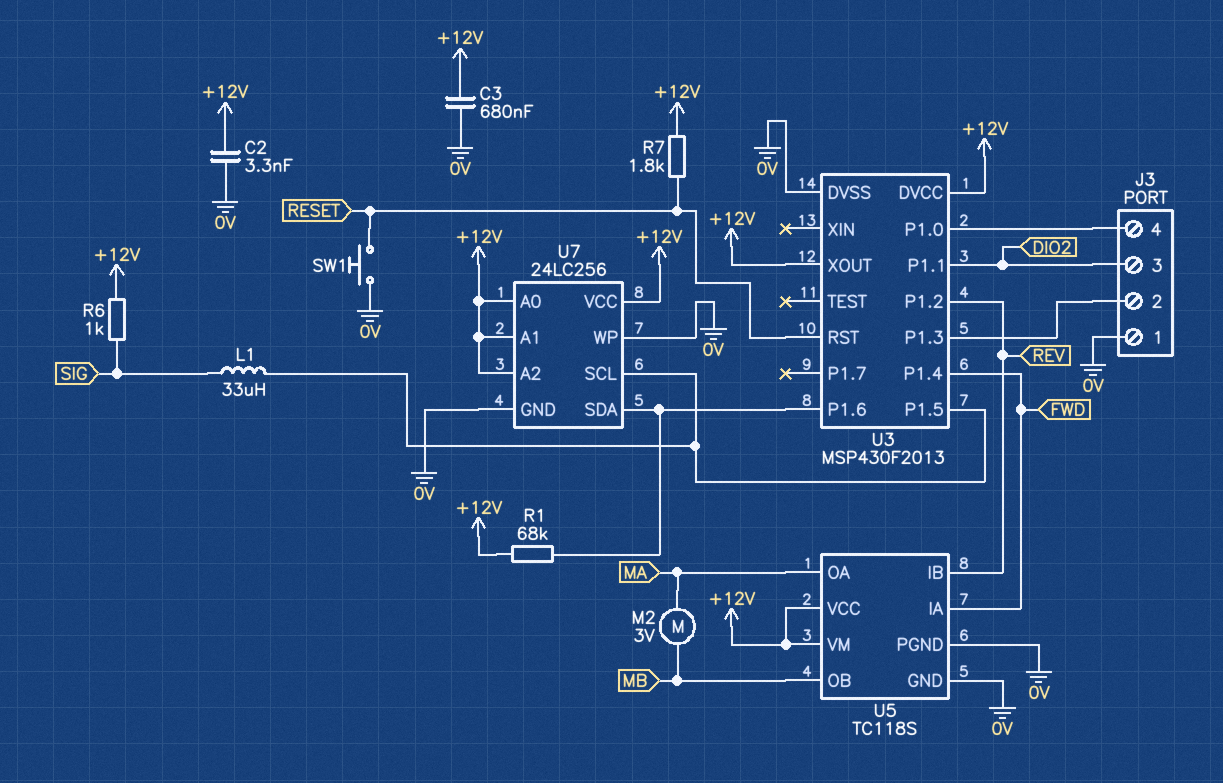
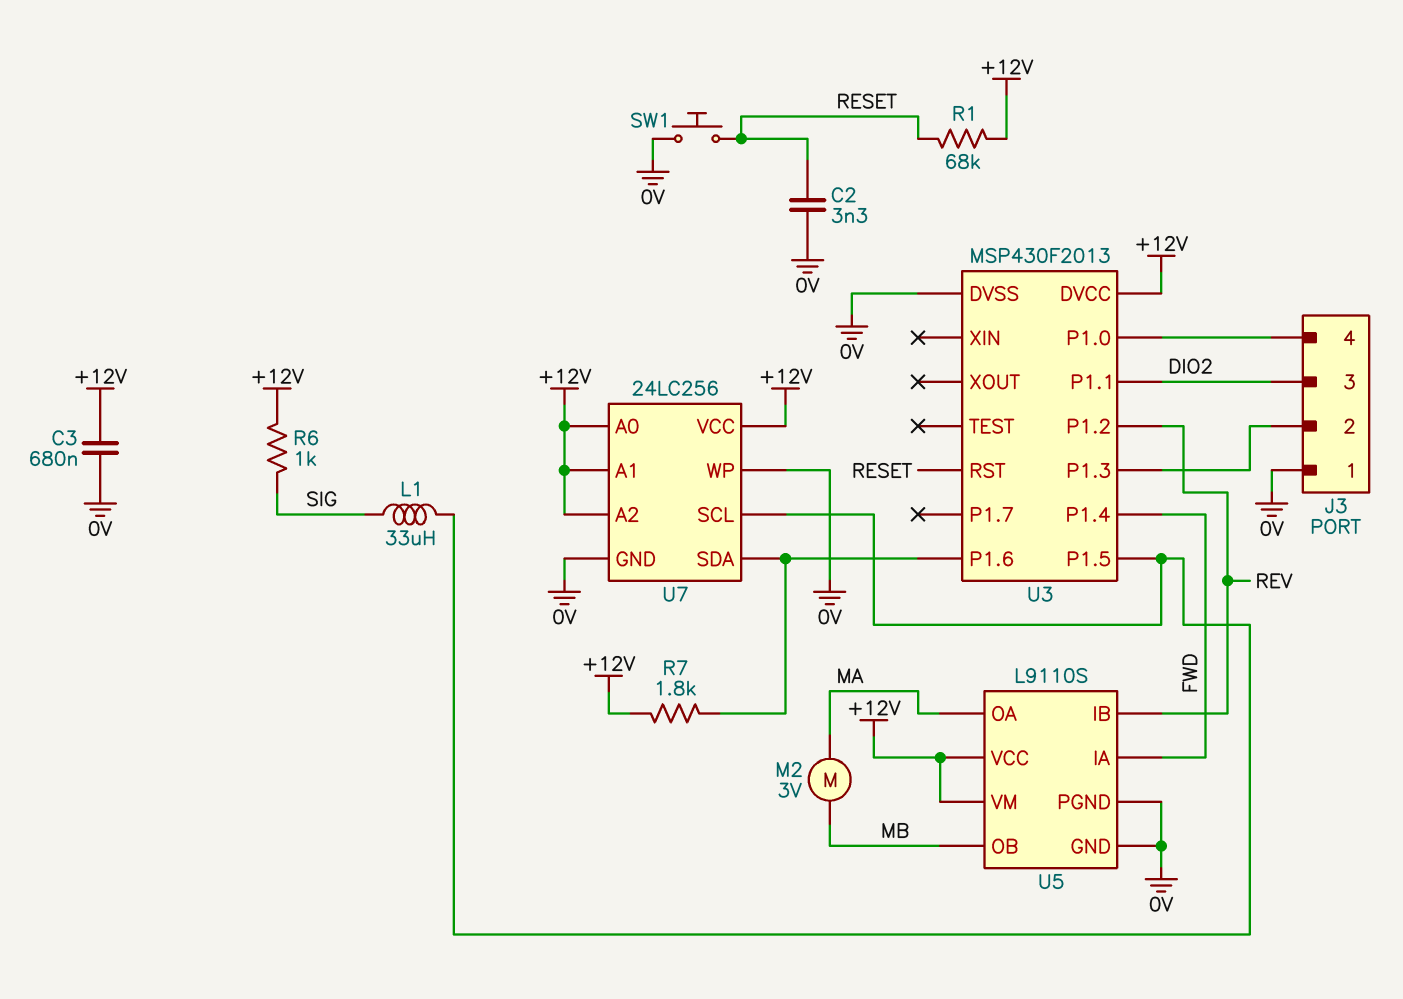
C2: 3.3nF (+12V, 0V) -> 3.3nF (0V, RESET)
R1: 68k (+12V, U3/P1.6) -> 68k (+12V, RESET)
R7: 1.8k (+12V, RESET) -> 1.8k (+12V, U3/P1.6)
U3 pin XOUT: +12V -> none
U5: TC118S -> L9110S

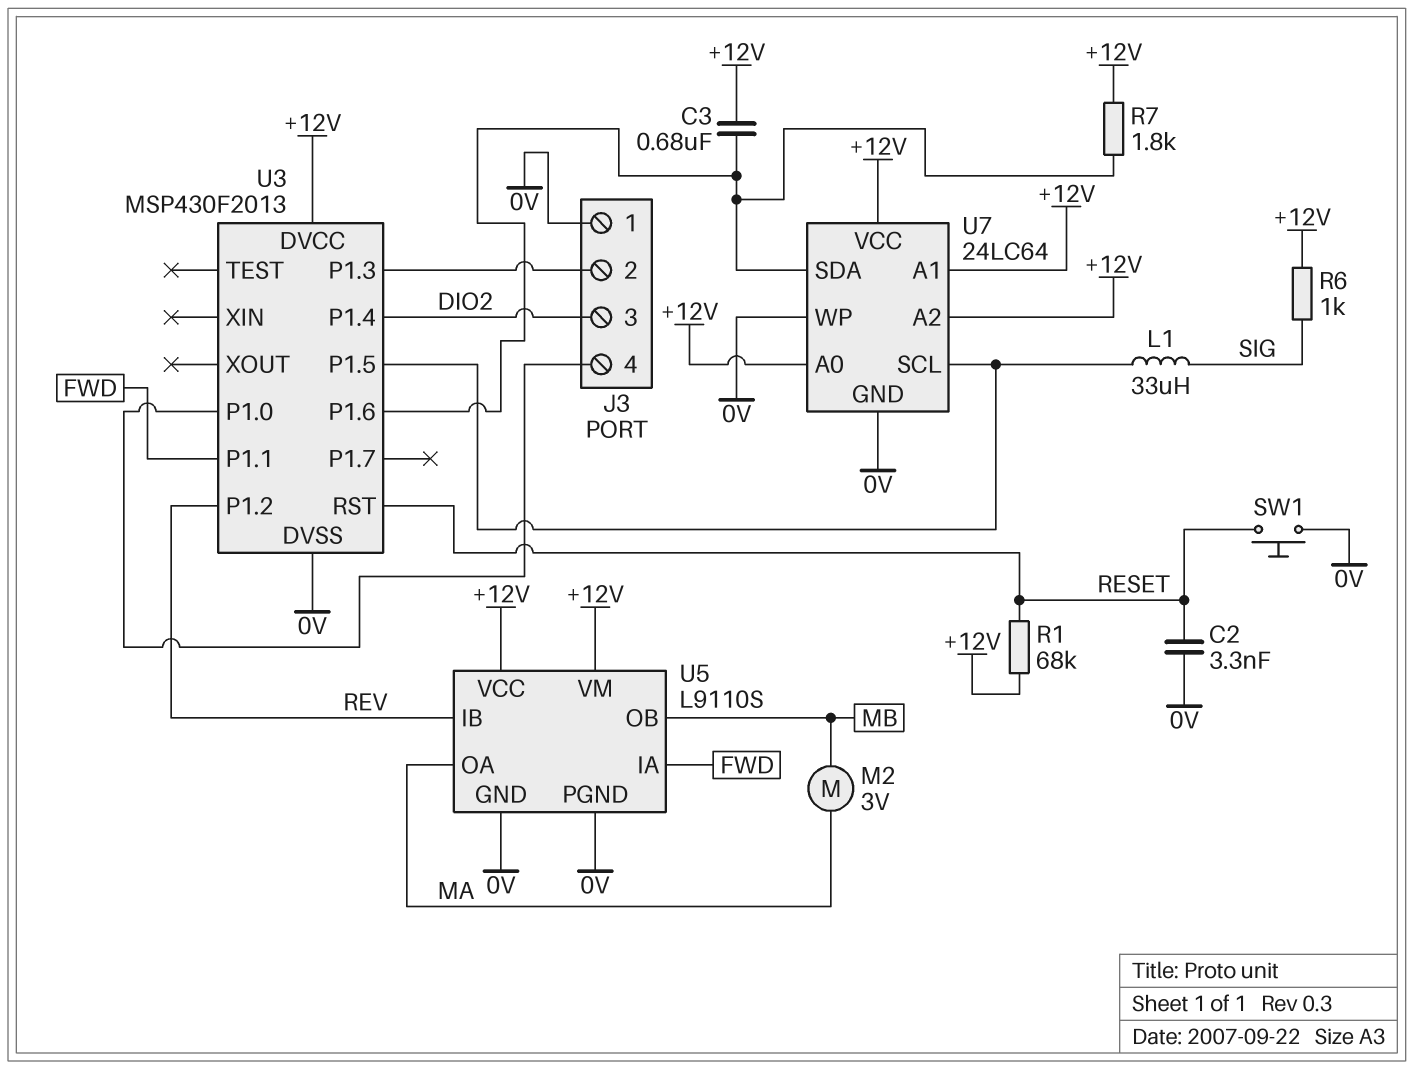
C3: 680nF (+12V, 0V) -> 680nF (+12V, U3/P1.6)
U3 pin P1.1: DIO2 -> FWD
U3 pin P1.4: FWD -> DIO2
U7: 24LC256 -> 24LC64

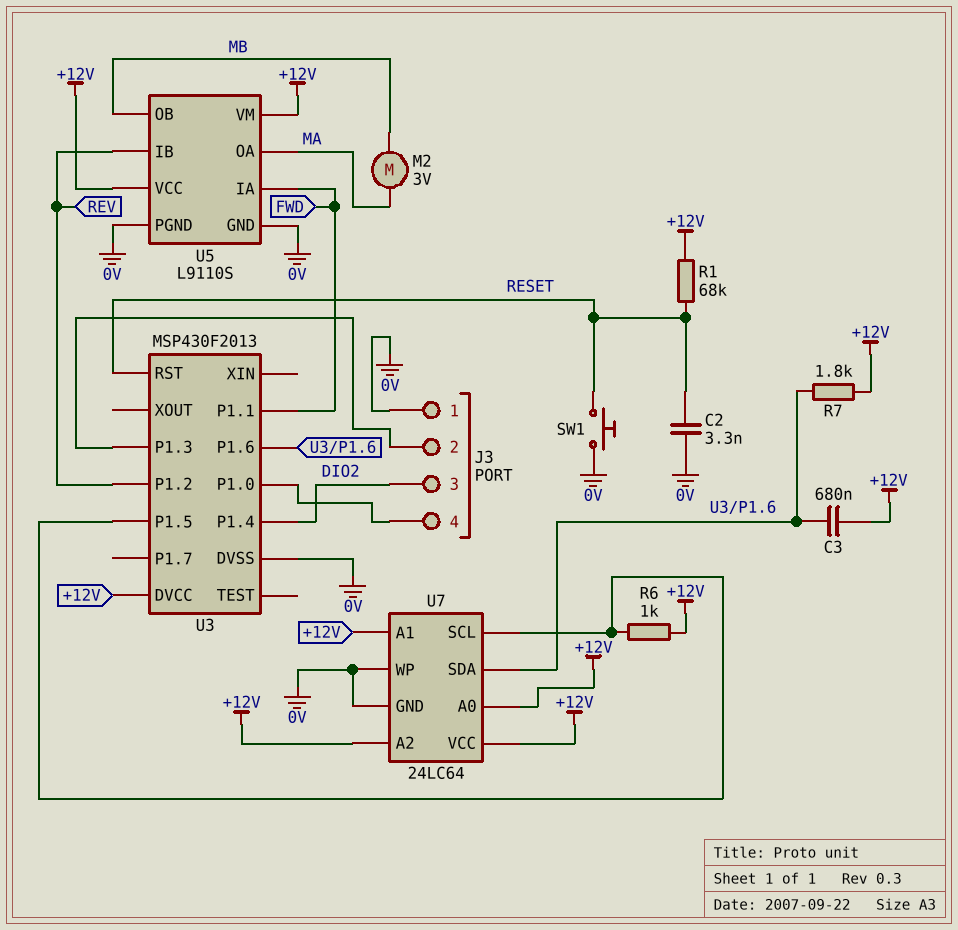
L1: 33uH (SIG, U3/P1.5) -> none
R6: 1k (+12V, SIG) -> 1k (+12V, U3/P1.5)

